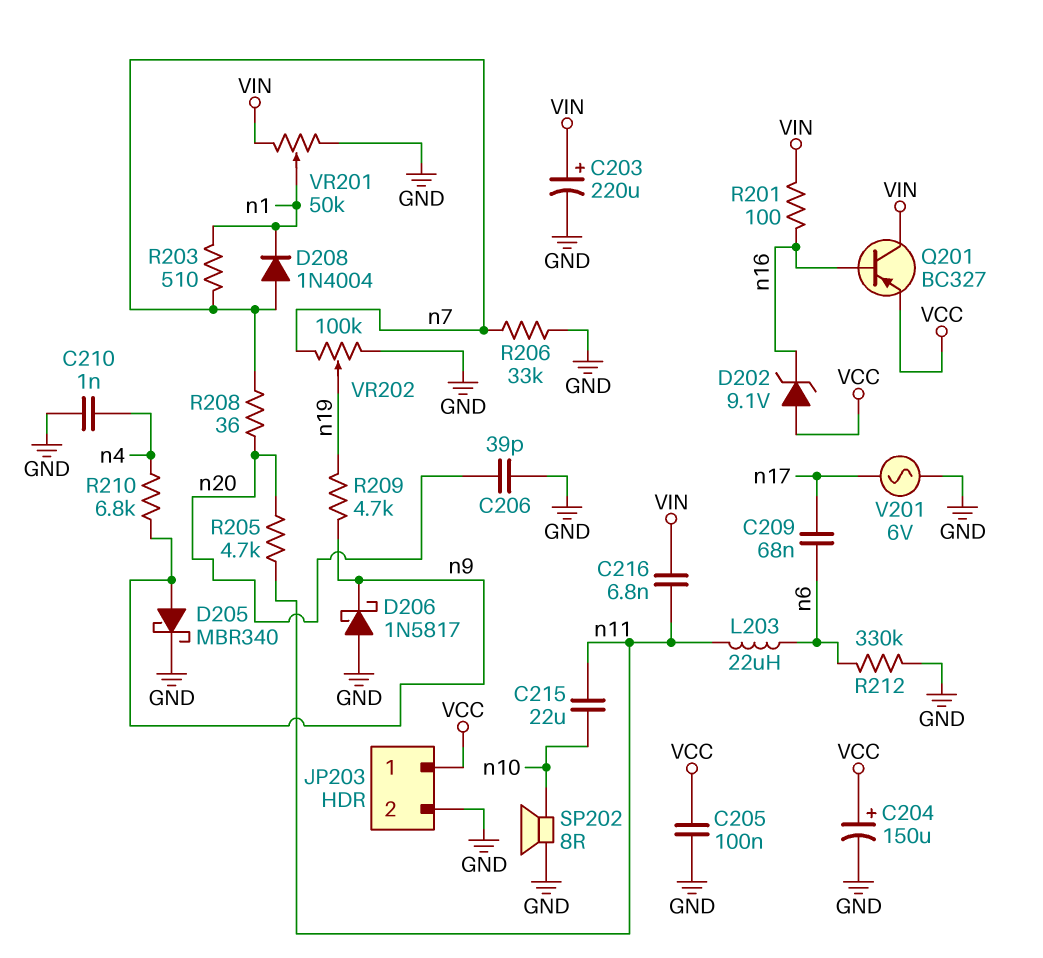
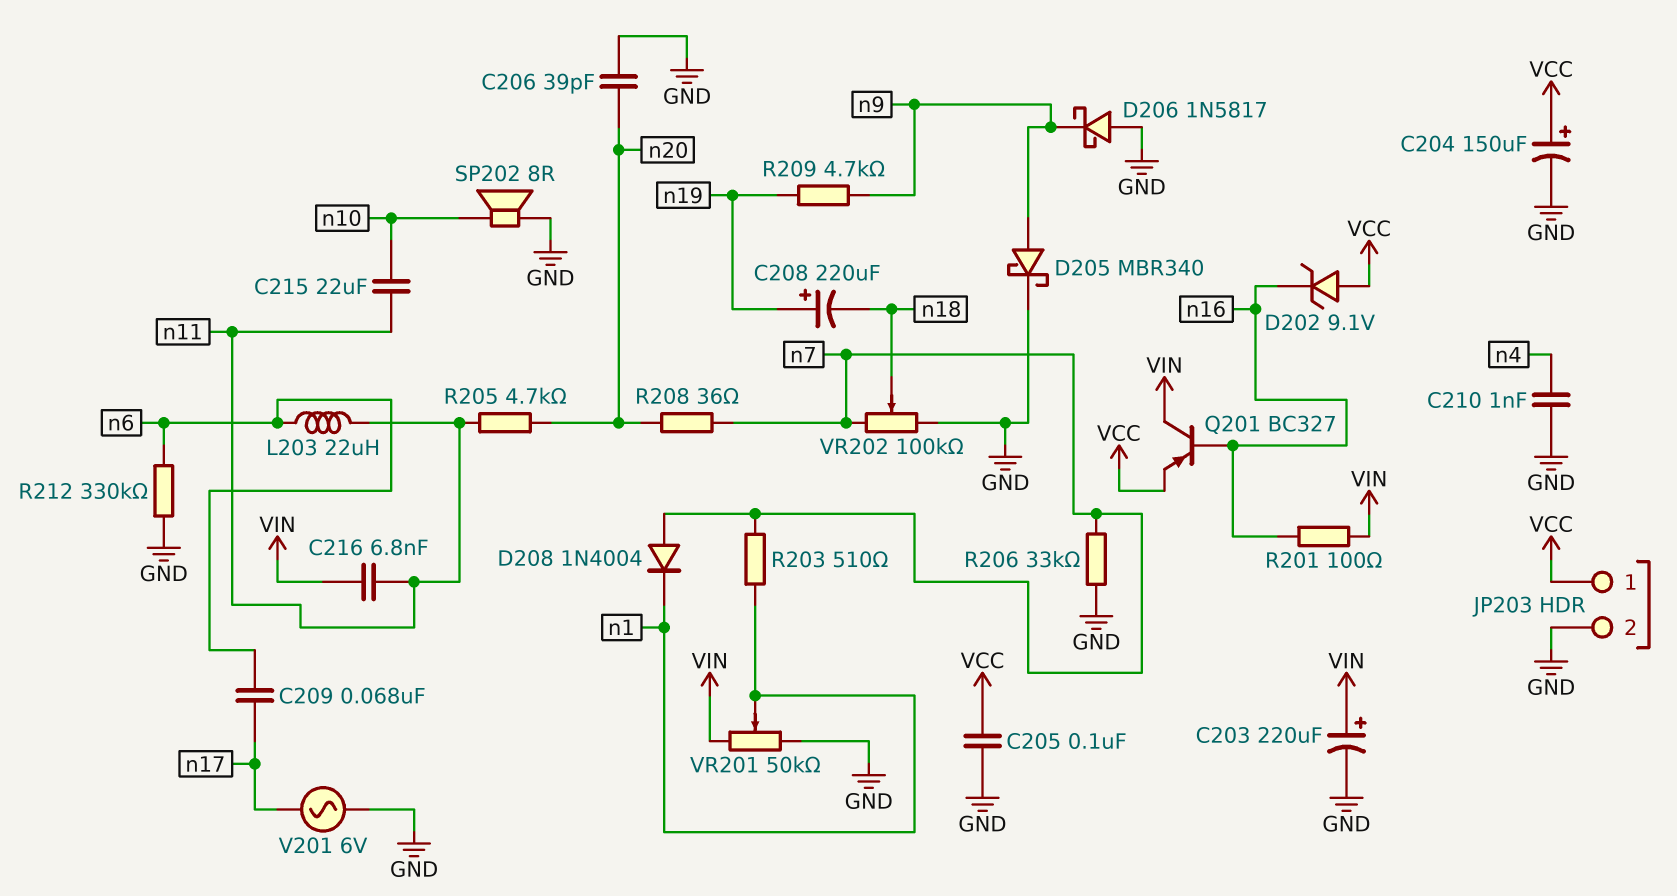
C208: none -> 220uF (plus n19, minus n18)
R210: 6.8k (n4, n9) -> none
VR202: 100k (GND, n7, wiper n19) -> 100k (GND, n7, wiper n18)

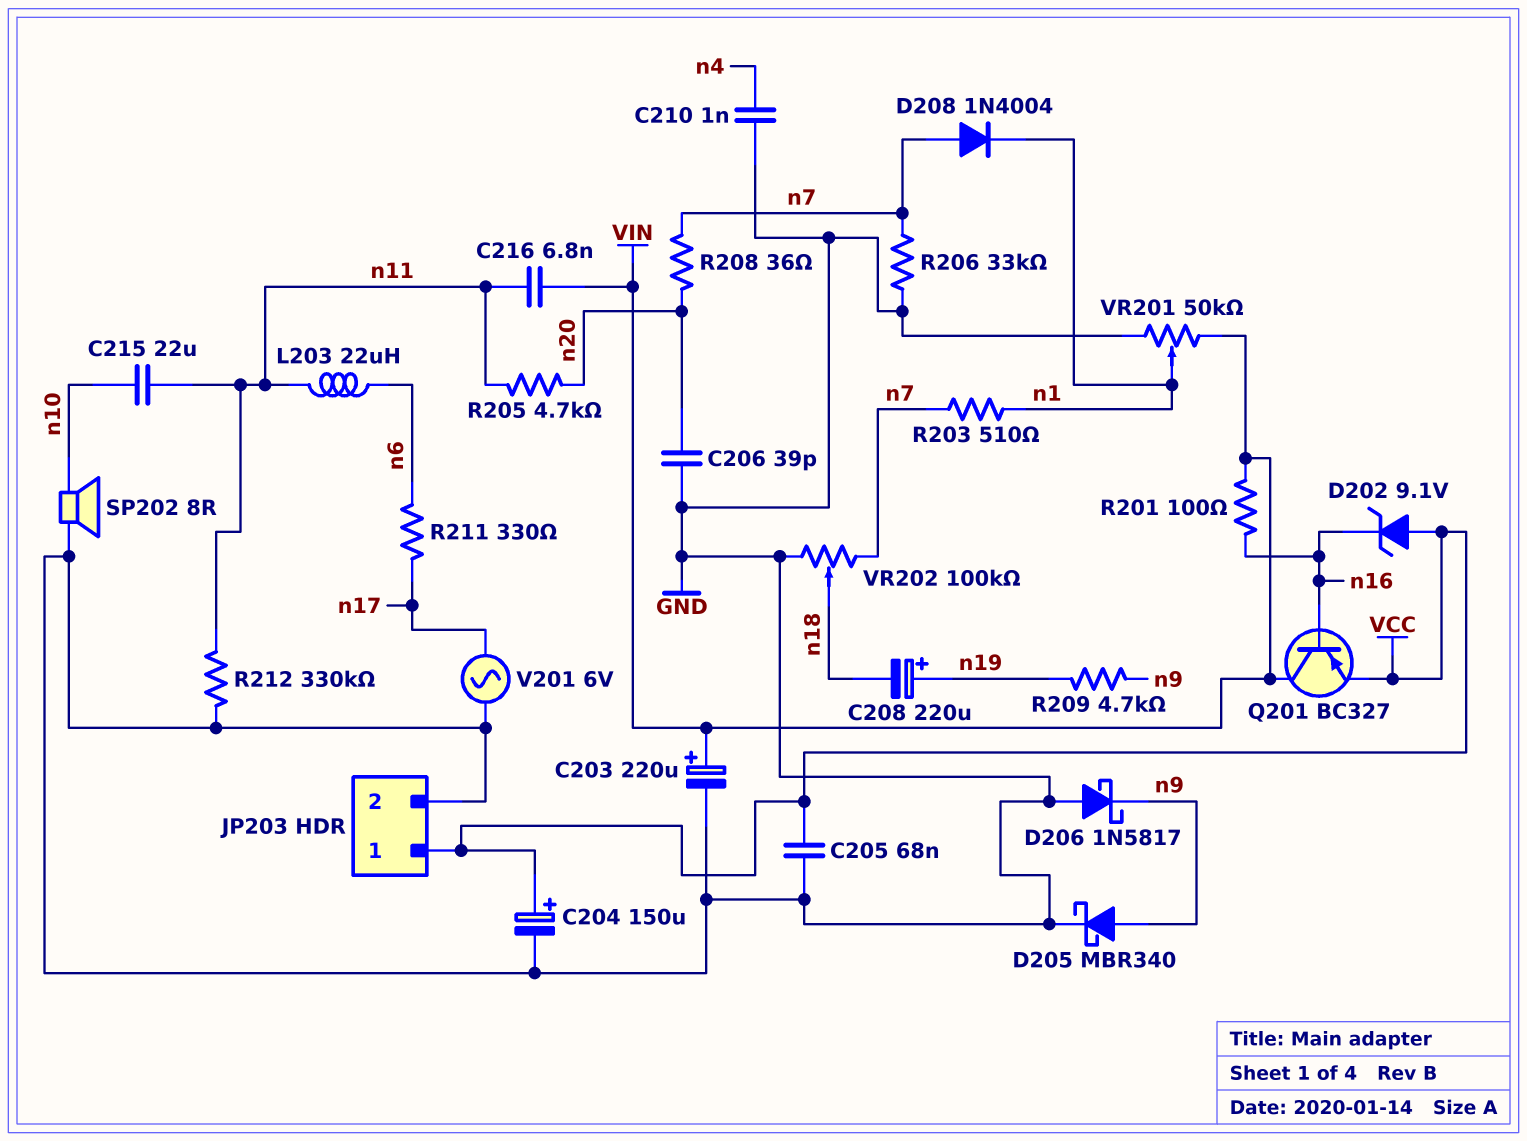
C205: 100nF (GND, VCC) -> 68nF (GND, VCC)
C209: 68nF (n6, n17) -> none
R211: none -> 330 (n6, n17)
R212: 330k (GND, n6) -> 330k (GND, n11)

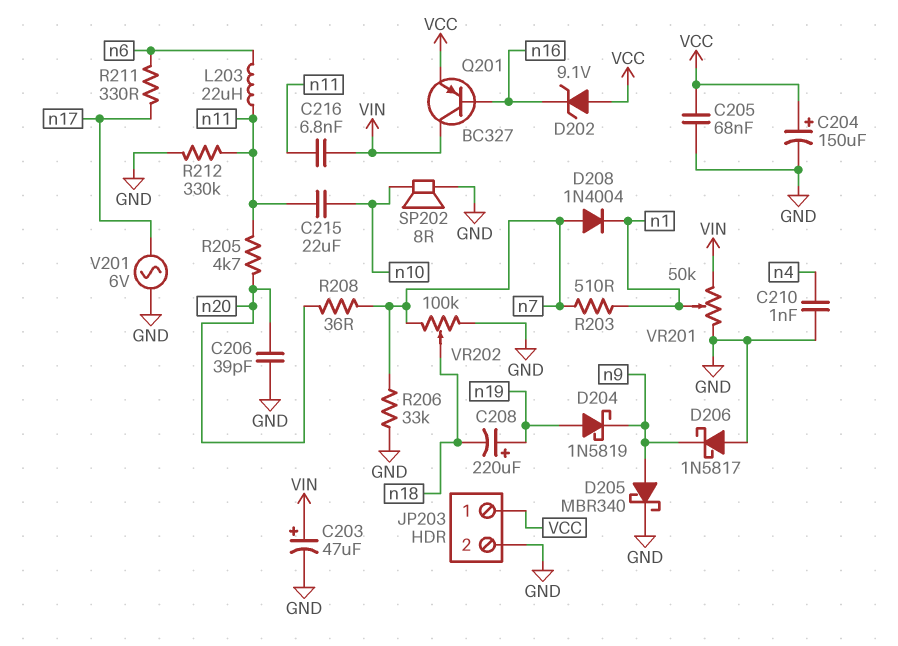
C203: 220uF (plus VIN, minus GND) -> 47uF (plus VIN, minus GND)
D204: none -> schottky 1N5819 (A n19, K n9)
R201: 100 (VIN, n16) -> none
R209: 4.7k (n9, n19) -> none

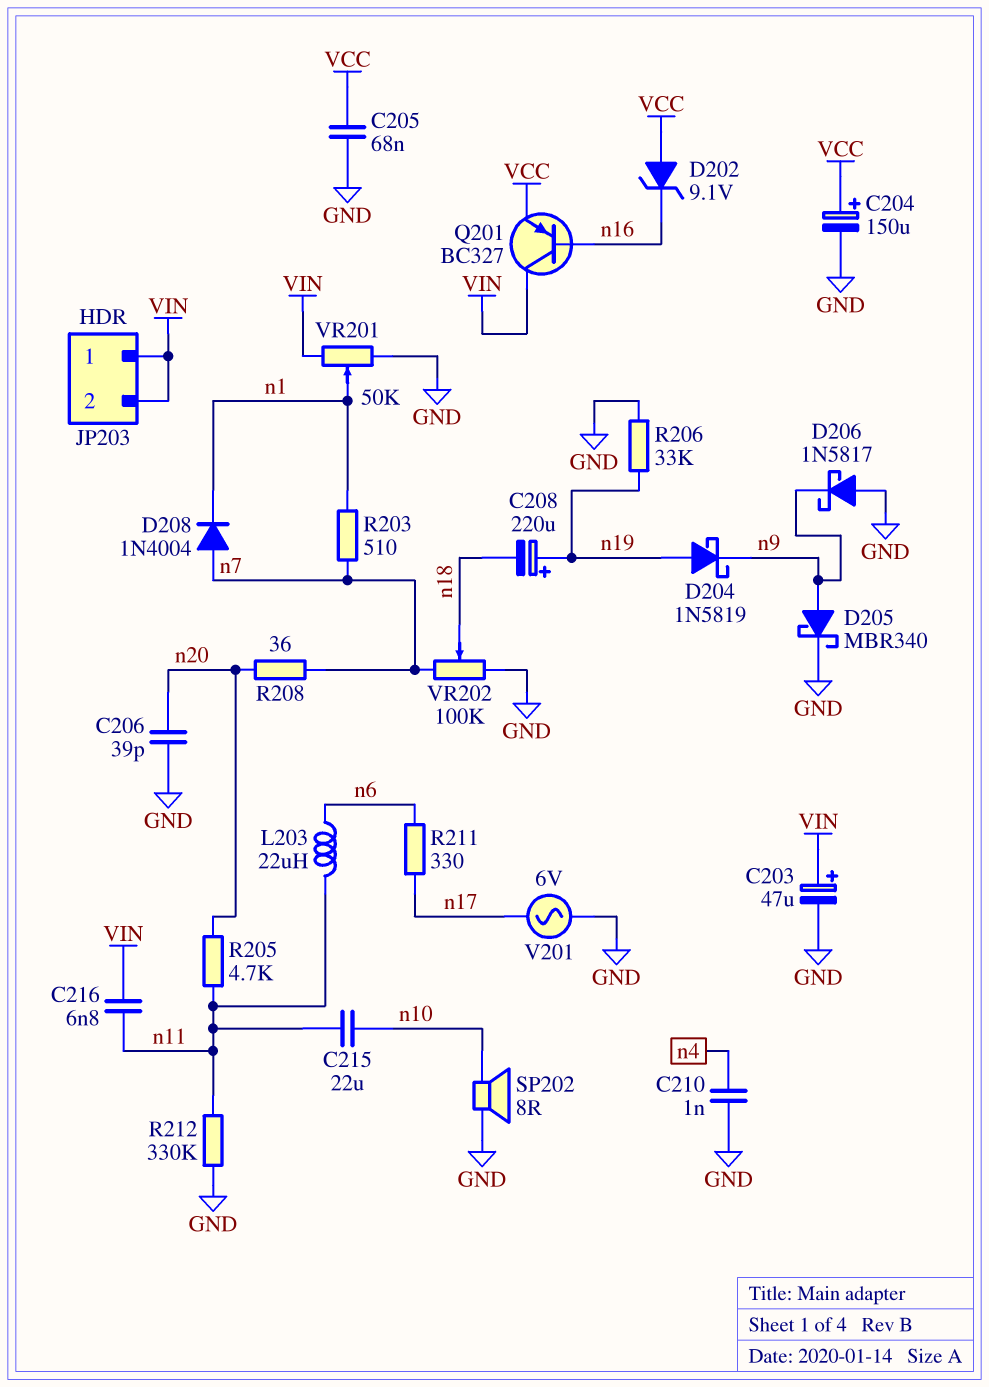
JP203 pin 1: VCC -> VIN
JP203 pin 2: GND -> VIN
R206: 33k (GND, n7) -> 33k (GND, n19)

